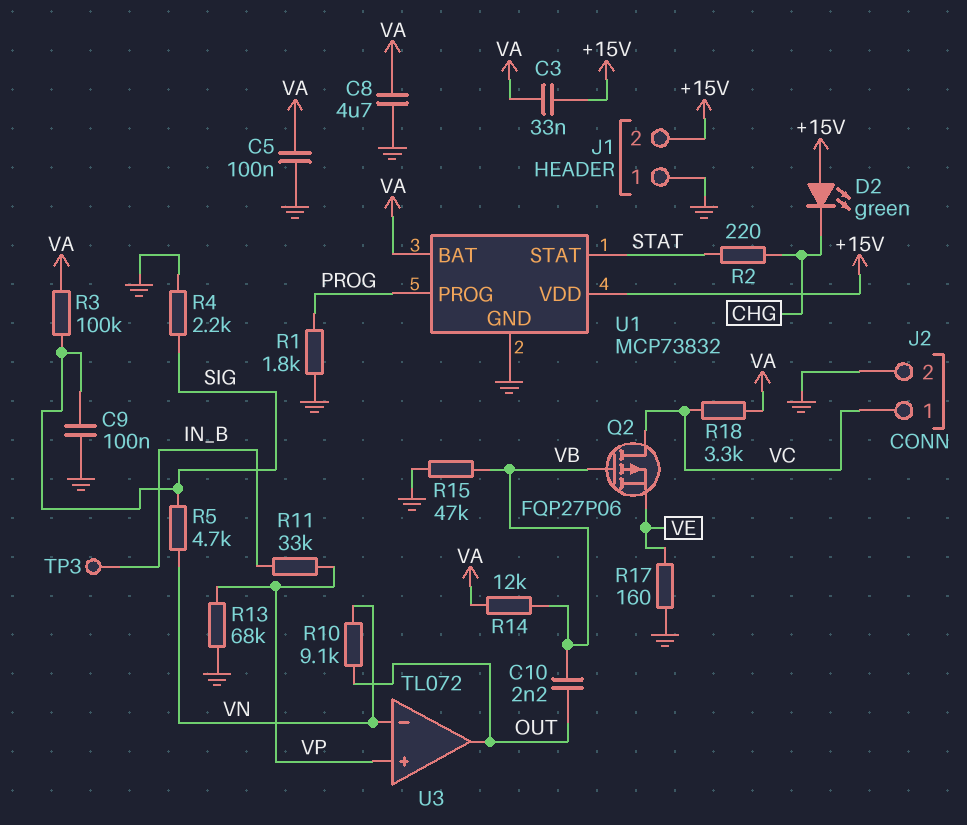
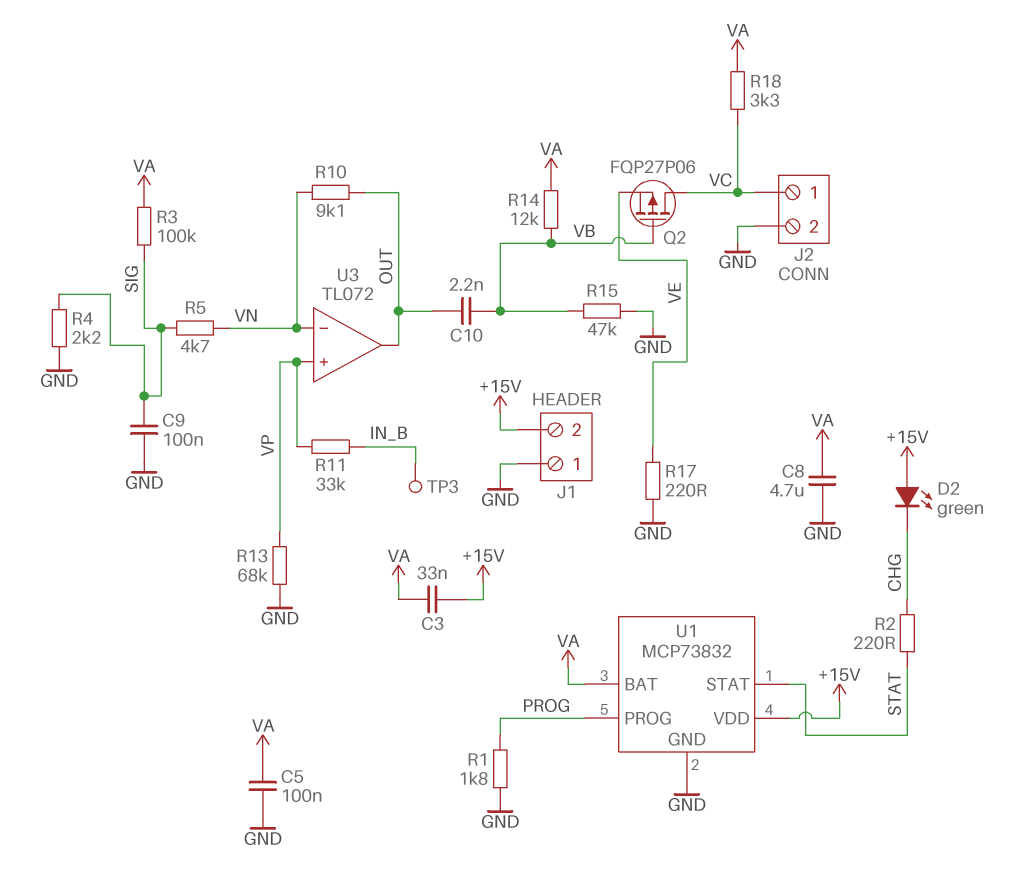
R17: 160 (GND, VE) -> 220 (GND, VE)

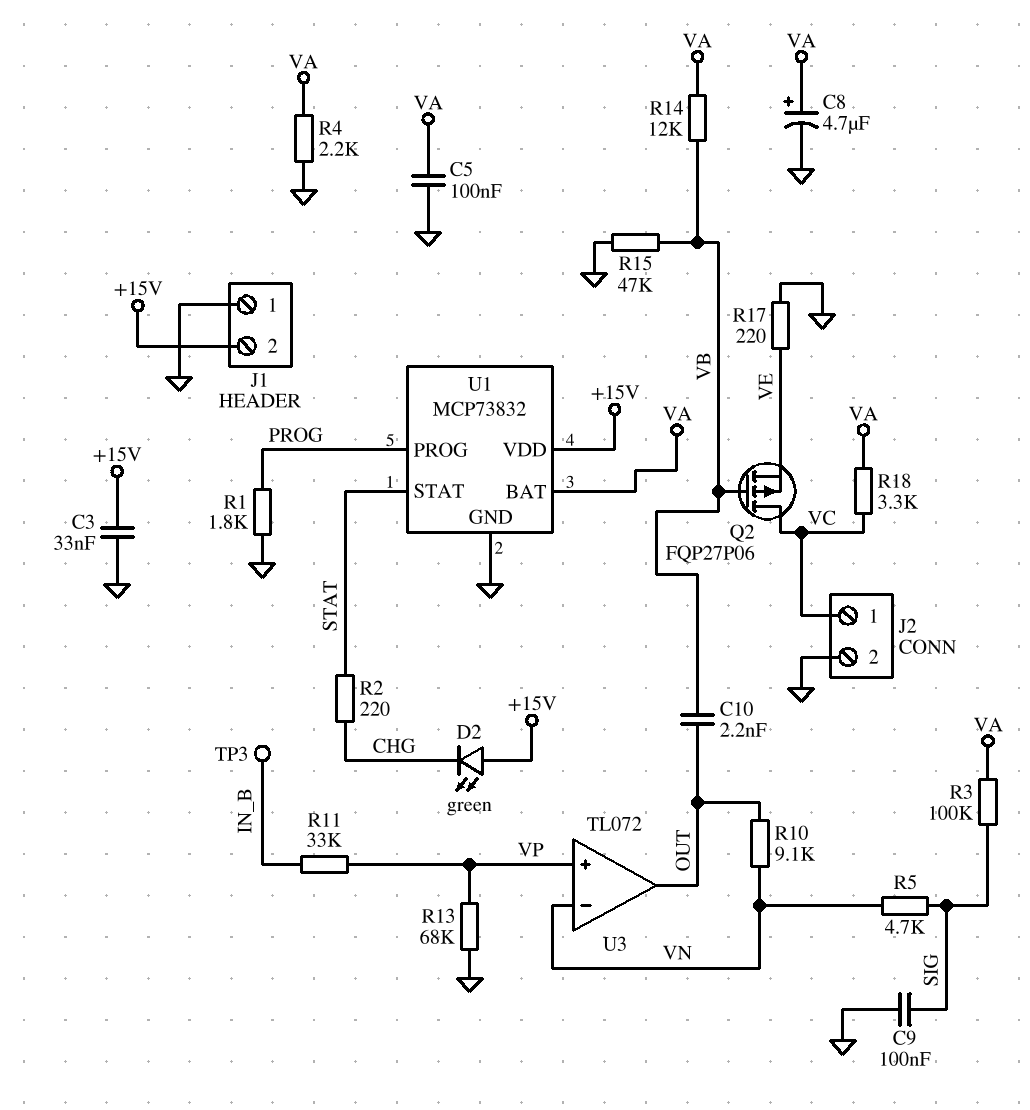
C3: 33nF (+15V, VA) -> 33nF (+15V, GND)
C8: 4.7uF (GND, VA) -> 4.7uF (plus VA, minus GND)
R4: 2.2k (GND, SIG) -> 2.2k (GND, VA)

